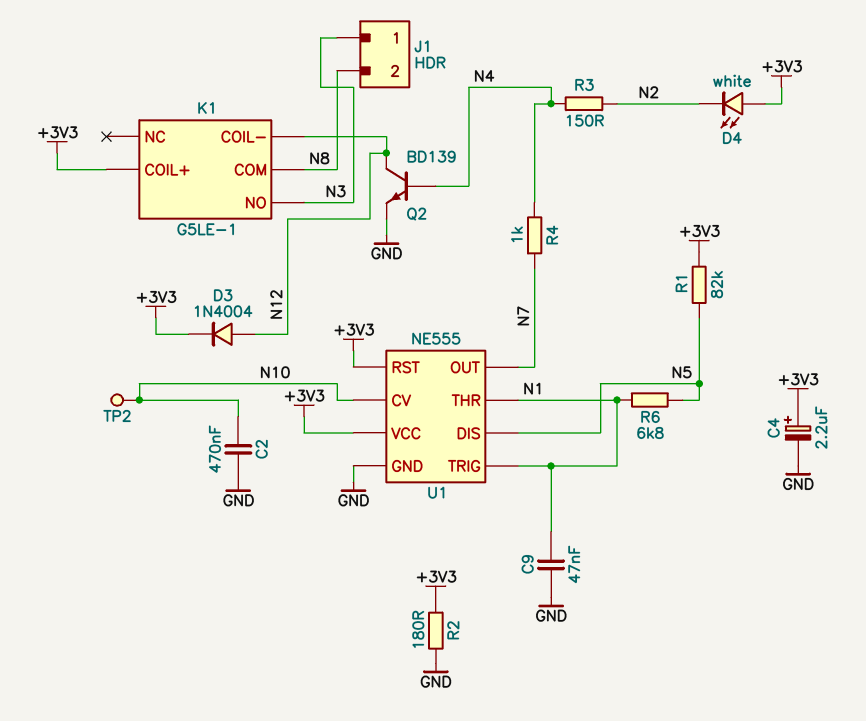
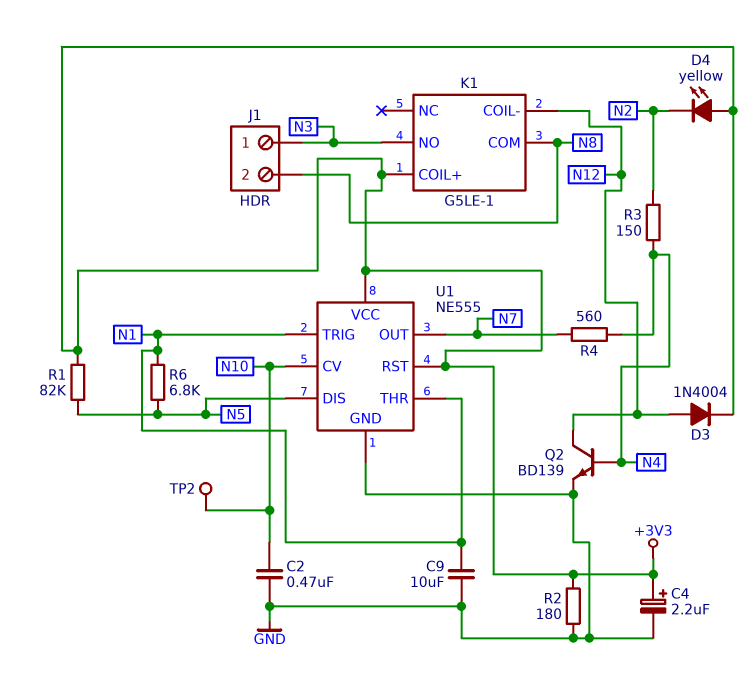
C9: 47nF (GND, N1) -> 10uF (GND, N1)
D4: LED white (A +3V3, K N2) -> LED yellow (A +3V3, K N2)
R4: 1k (N4, N7) -> 560 (N4, N7)

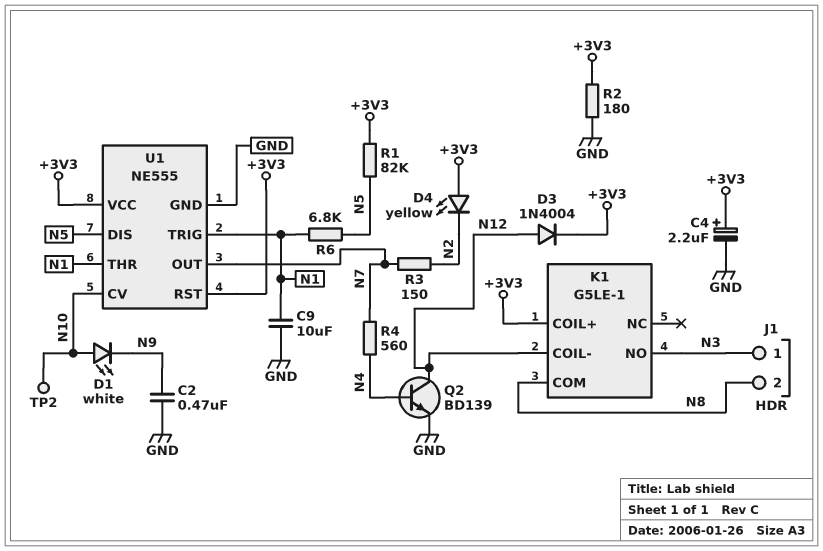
C2: 470nF (GND, N10) -> 470nF (GND, N9)
D1: none -> LED white (A N10, K N9)
R3: 150 (N2, N4) -> 150 (N2, N7)

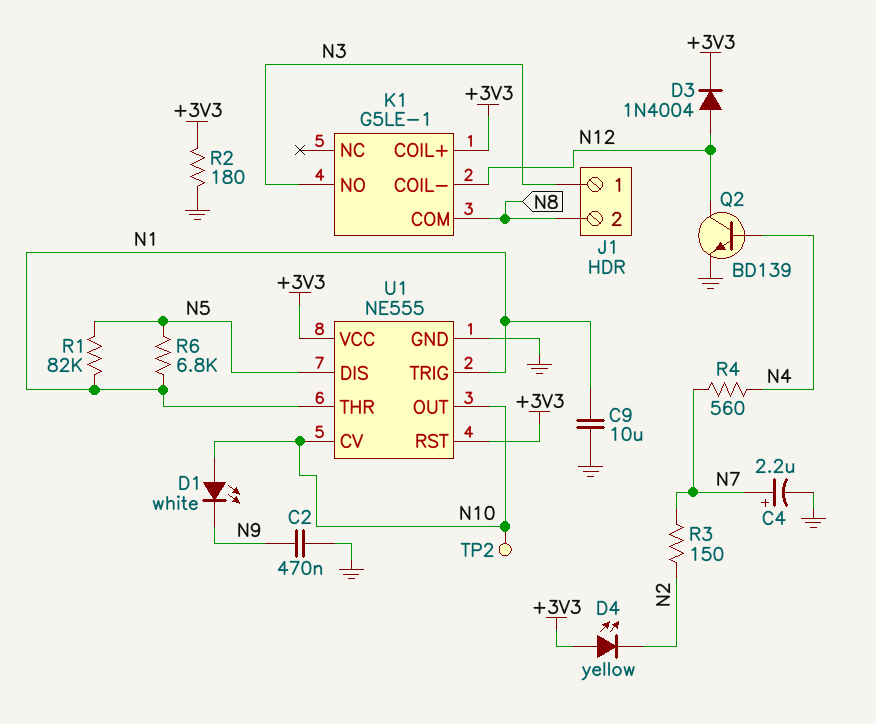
C4: 2.2uF (plus +3V3, minus GND) -> 2.2uF (plus N7, minus GND)
R1: 82k (+3V3, N5) -> 82k (N1, N5)
U1 pin OUT: N7 -> N10

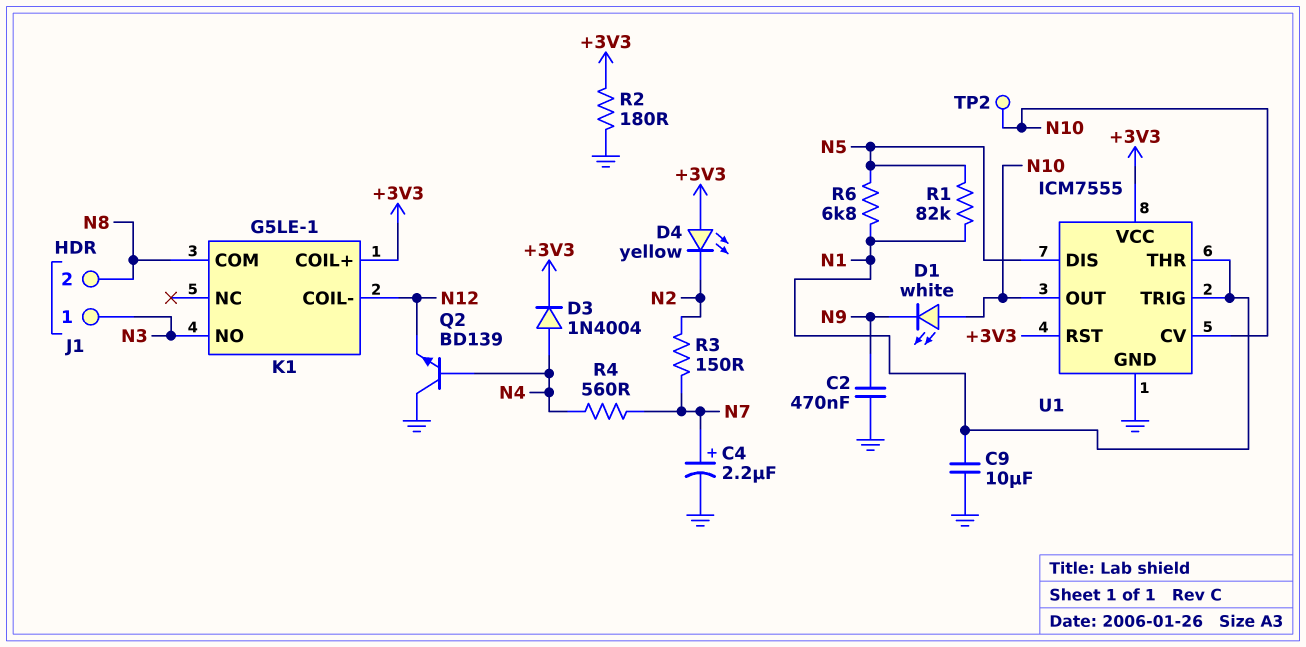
D3: diode 1N4004 (A N12, K +3V3) -> diode 1N4004 (A N4, K +3V3)
Q2: NPN BD139 (B N4, C N12, E GND) -> NPN BD139 (B N4, C GND, E N12)
U1: NE555 -> ICM7555

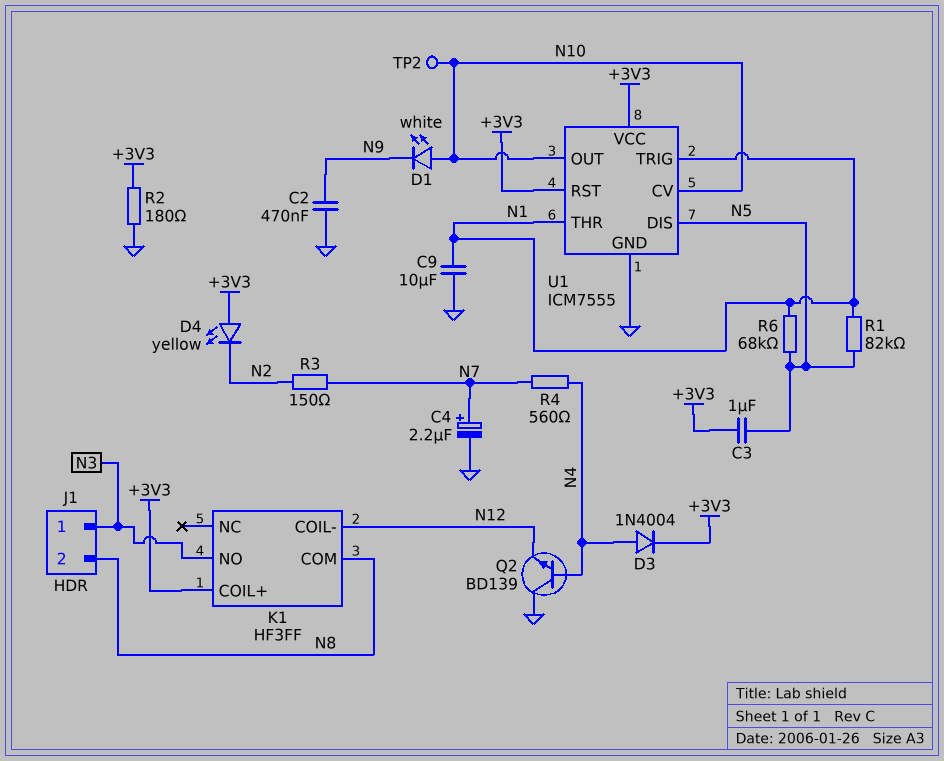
C3: none -> 1uF (+3V3, N5)
K1: G5LE-1 -> HF3FF
R6: 6.8k (N1, N5) -> 68k (N1, N5)

